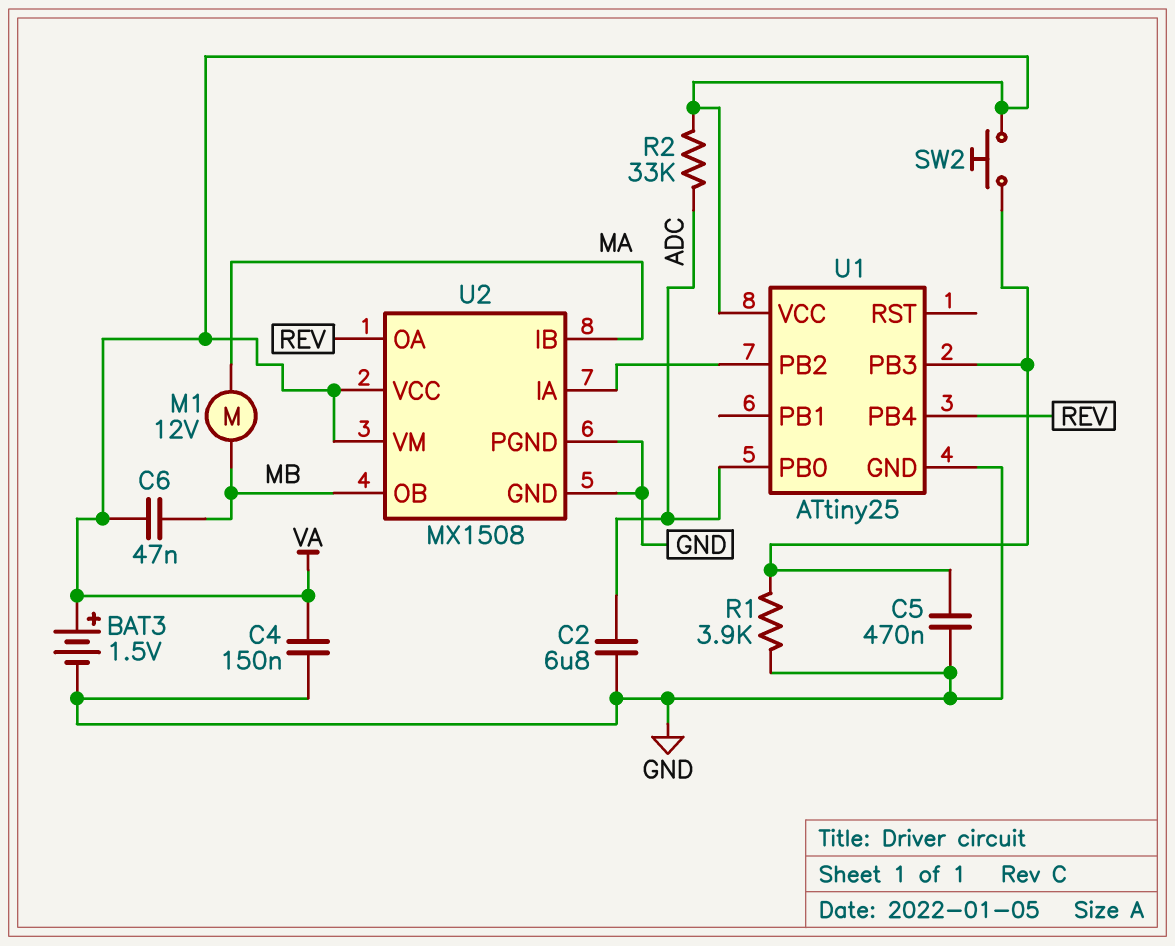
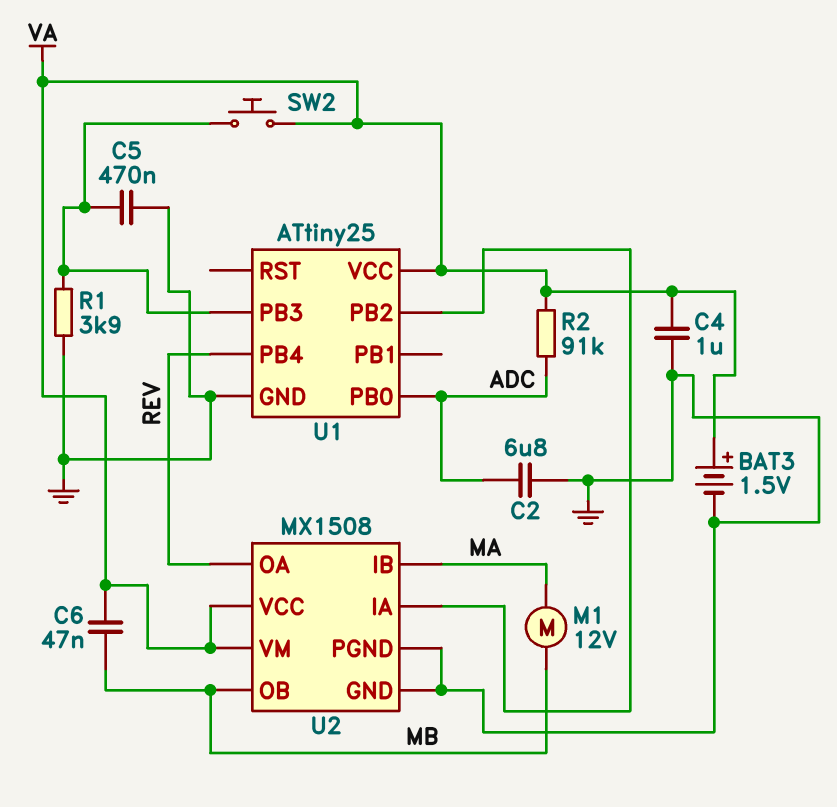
C4: 150nF (GND, VA) -> 1uF (GND, VA)
R2: 33k (ADC, VA) -> 91k (ADC, VA)

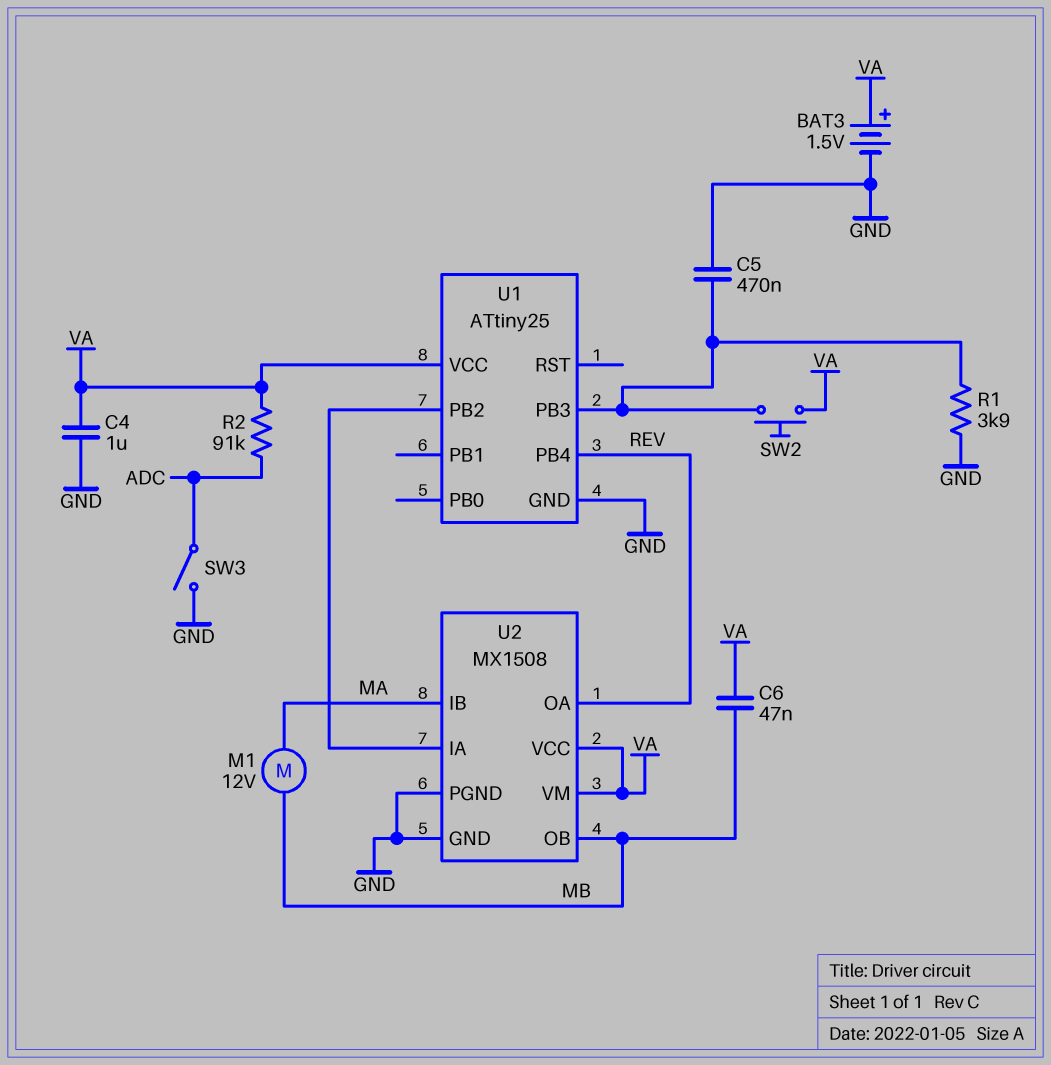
C2: 6.8uF (ADC, GND) -> none
SW3: none -> switch (ADC, GND)
U1 pin PB0: ADC -> none

